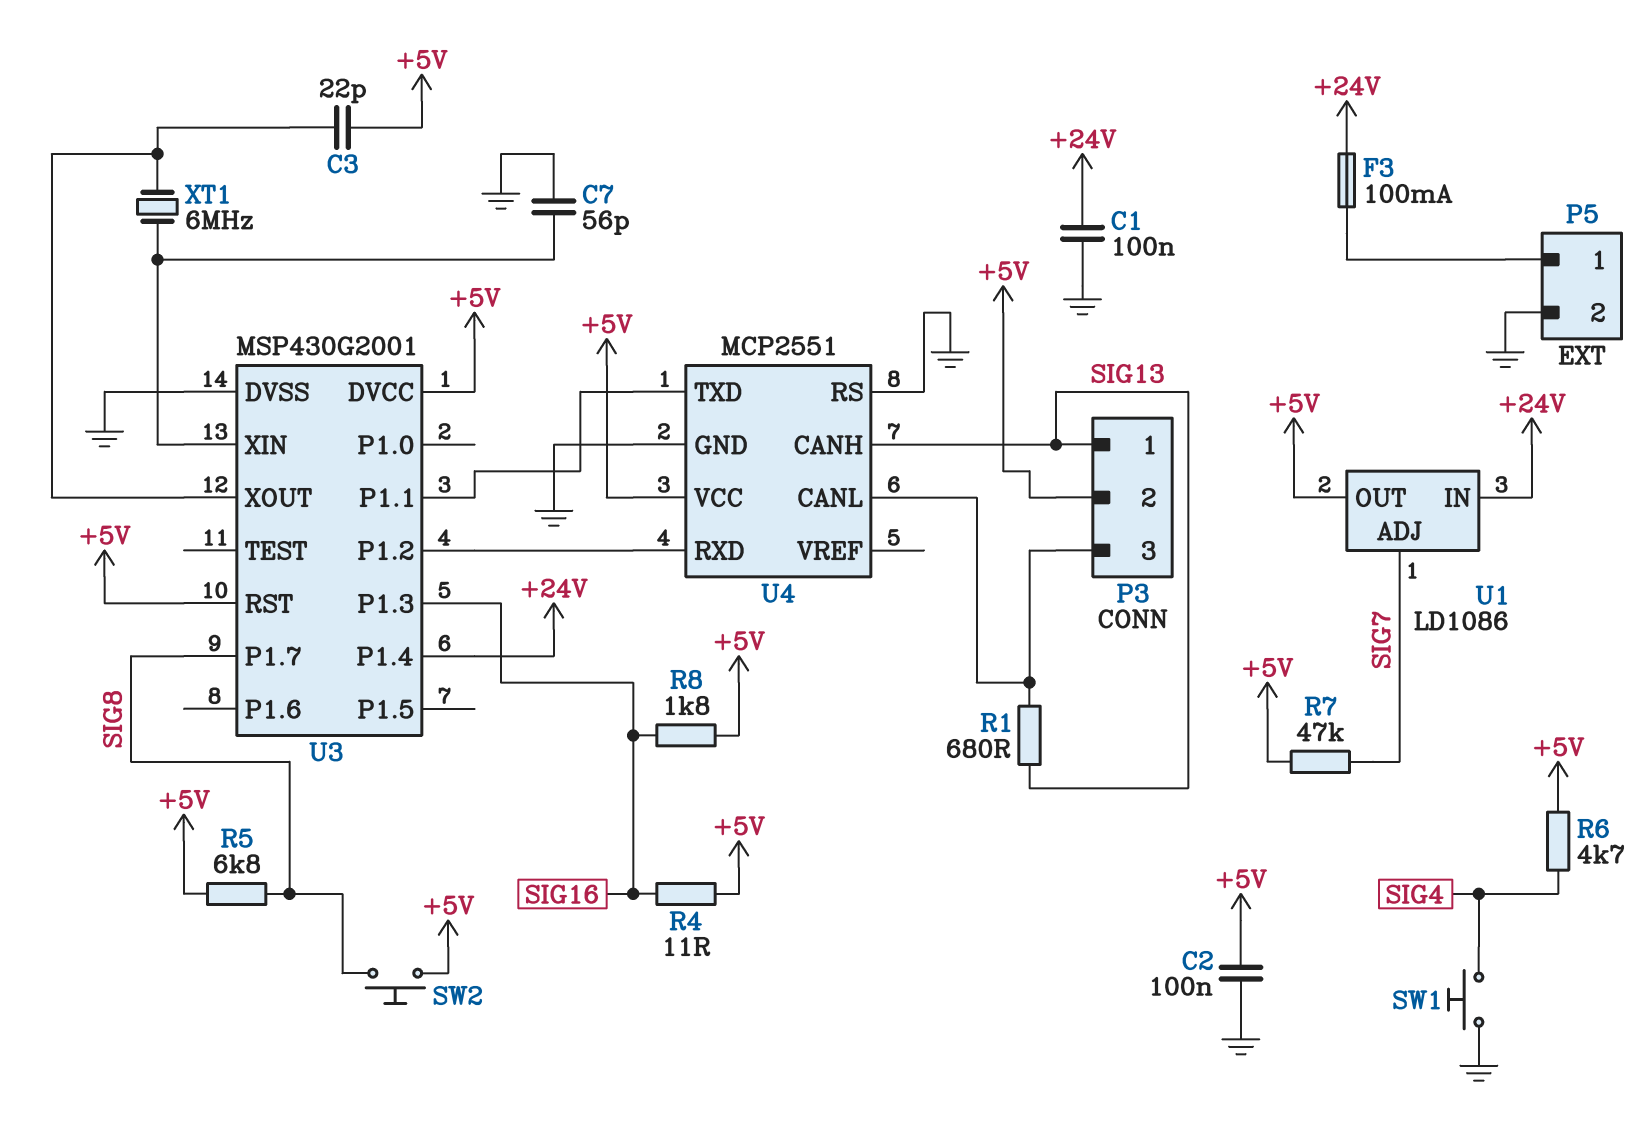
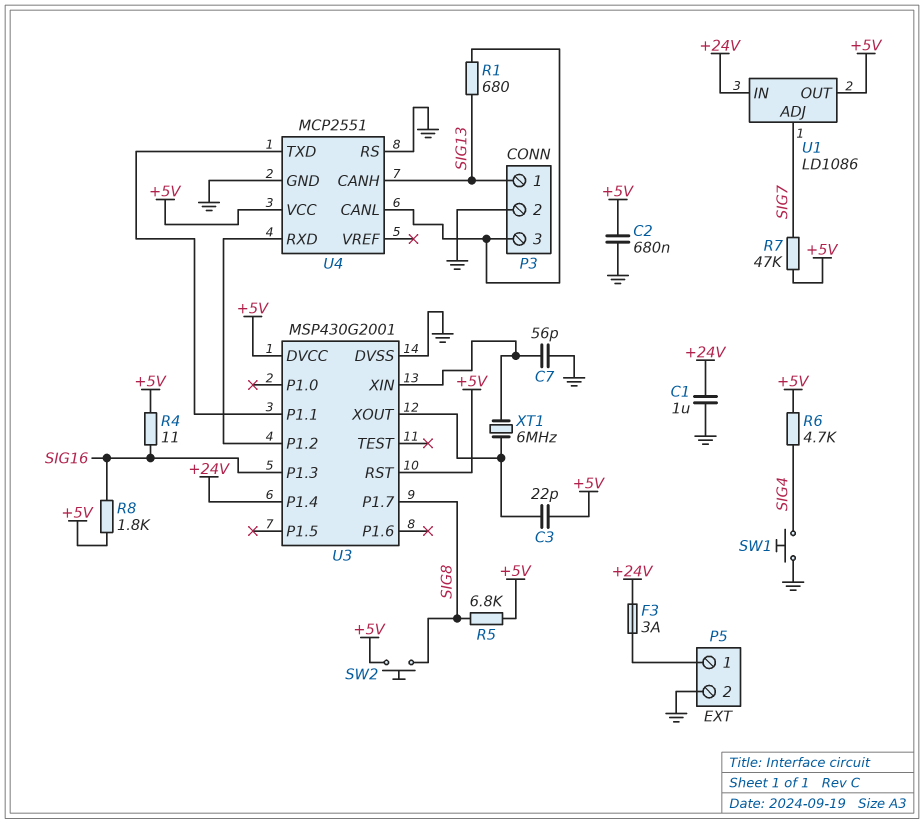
C1: 100nF (+24V, GND) -> 1uF (+24V, GND)
C2: 100nF (+5V, GND) -> 680nF (+5V, GND)
F3: 100mA (+24V, P5/1) -> 3A (+24V, P5/1)
P3 pin 2: +5V -> GND

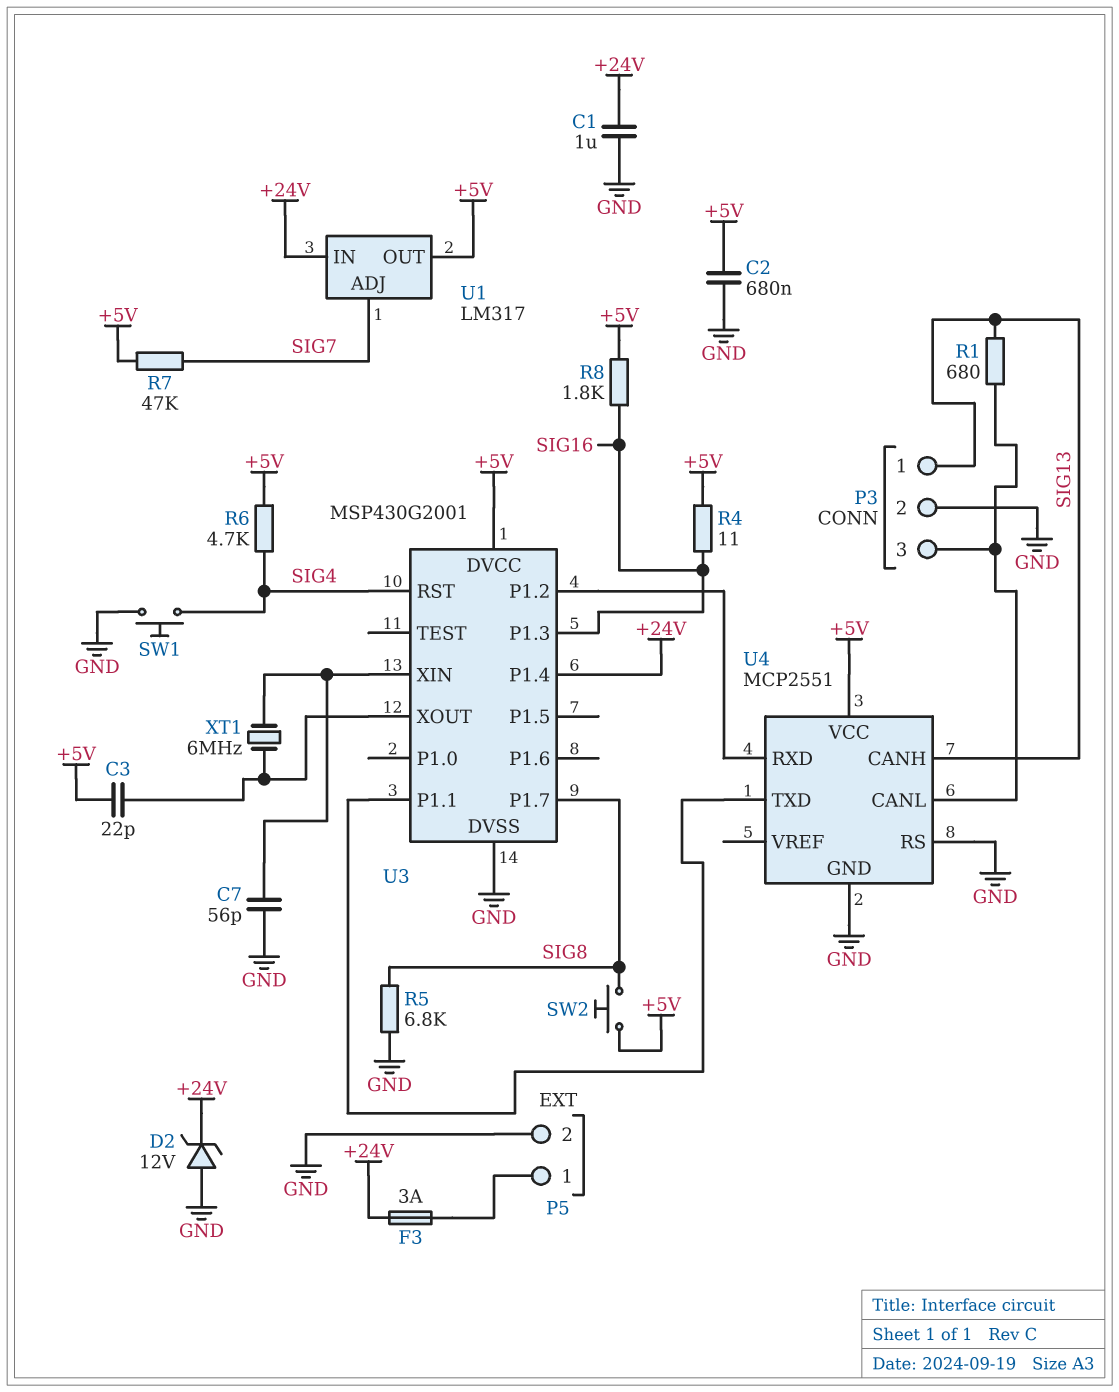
D2: none -> zener 12V (A GND, K +24V)
R5: 6.8k (+5V, SIG8) -> 6.8k (GND, SIG8)
U1: LD1086 -> LM317
U3 pin RST: +5V -> SIG4

